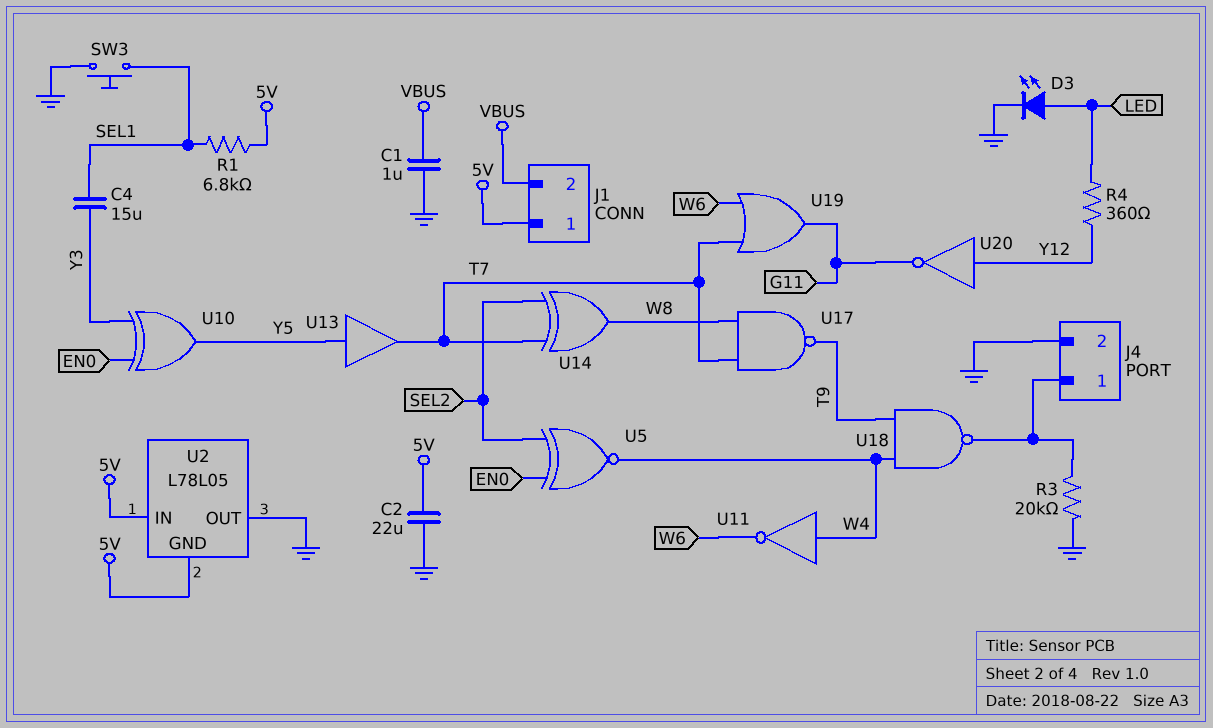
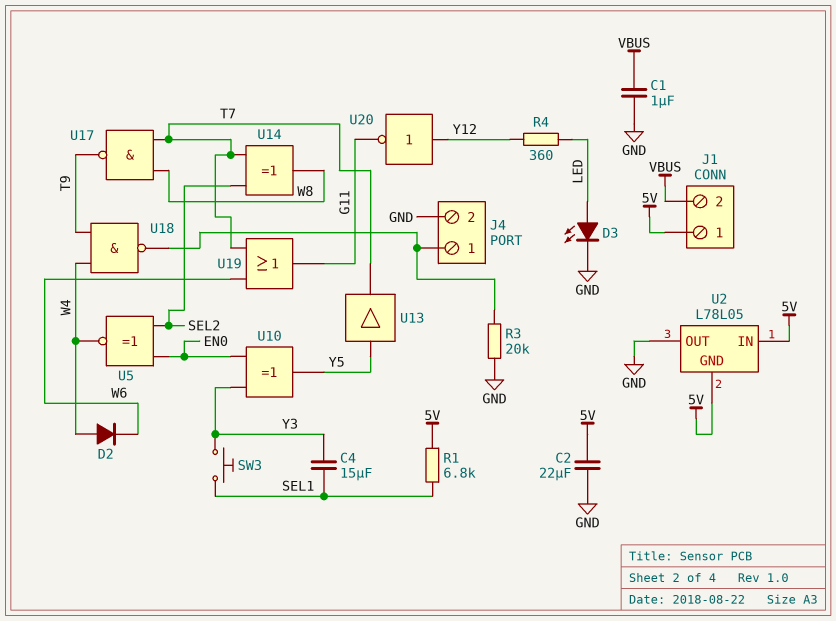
D2: none -> diode (A W4, K W6)
SW3: button (GND, SEL1) -> button (SEL1, Y3)
U11: NOT (in W4, out W6) -> none

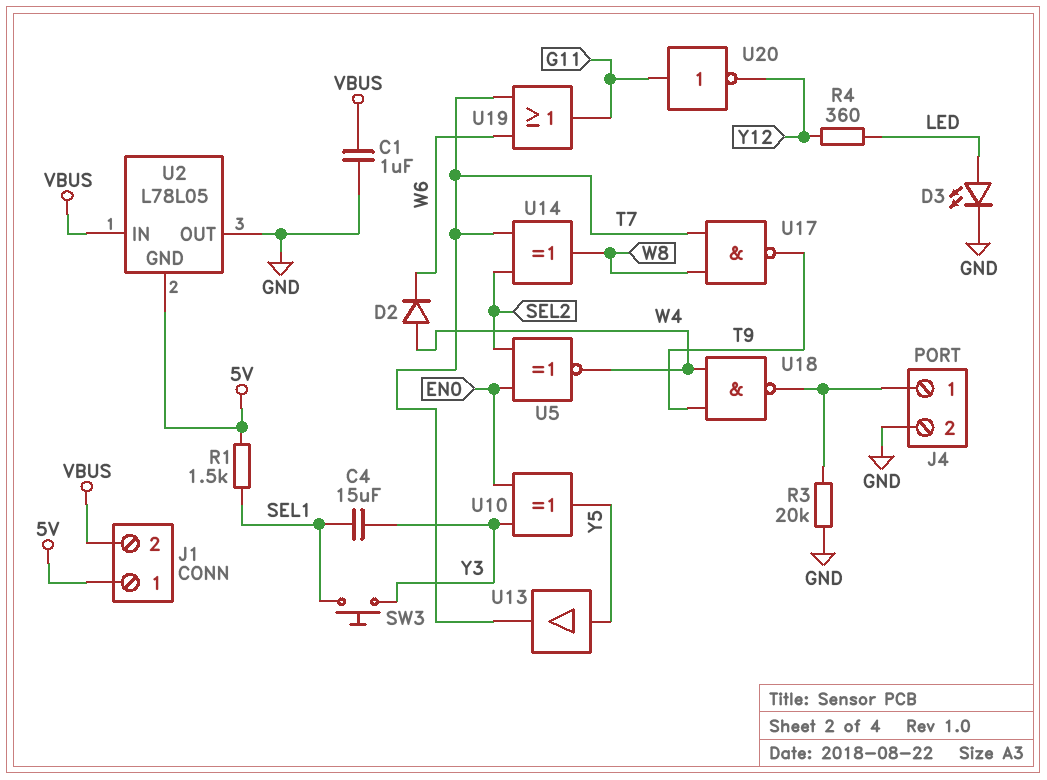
C2: 22uF (5V, GND) -> none
R1: 6.8k (5V, SEL1) -> 1.5k (5V, SEL1)
U2 pin IN: 5V -> VBUS
U20: NOT (in Y12, out G11) -> NOT (in G11, out Y12)

